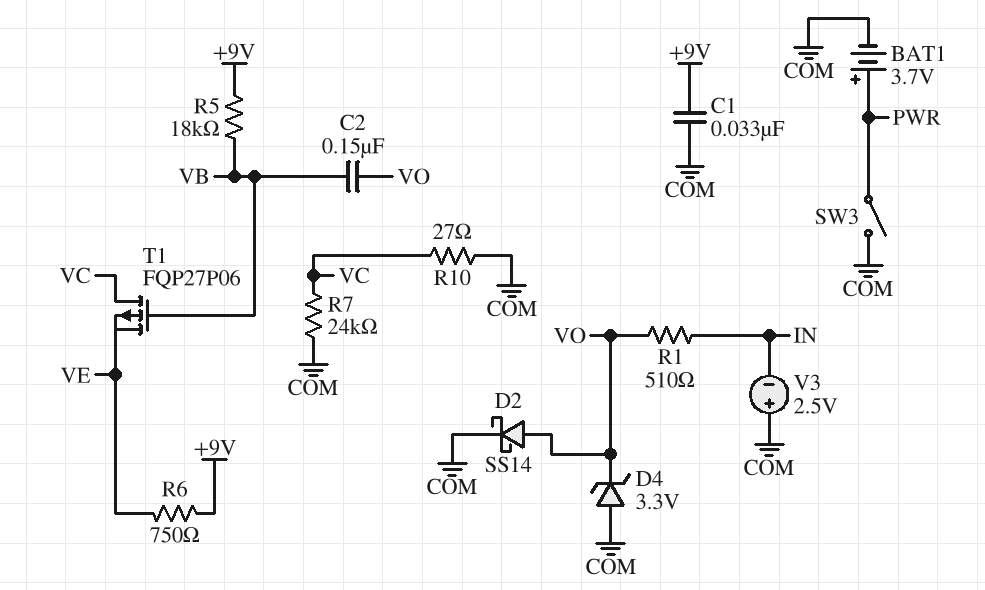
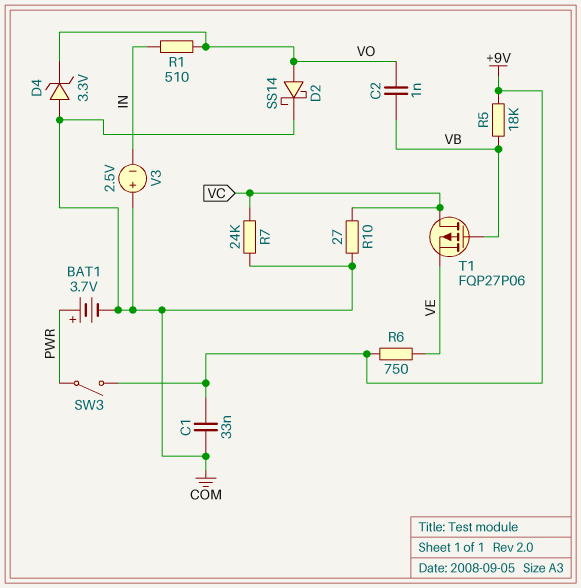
C2: 150nF (VB, VO) -> 1nF (VB, VO)
SW3: switch (COM, PWR) -> switch (+9V, PWR)

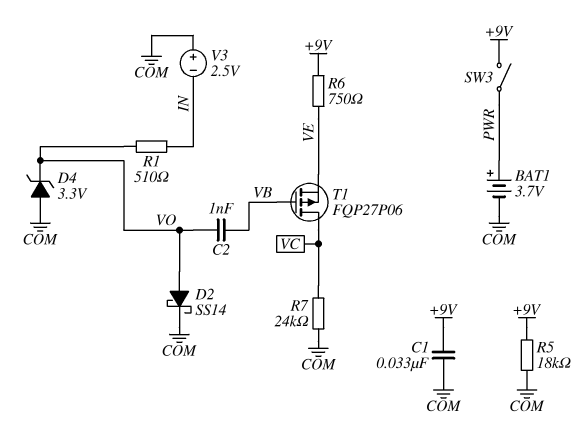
R5: 18k (+9V, VB) -> 18k (+9V, COM)
R10: 27 (COM, VC) -> none

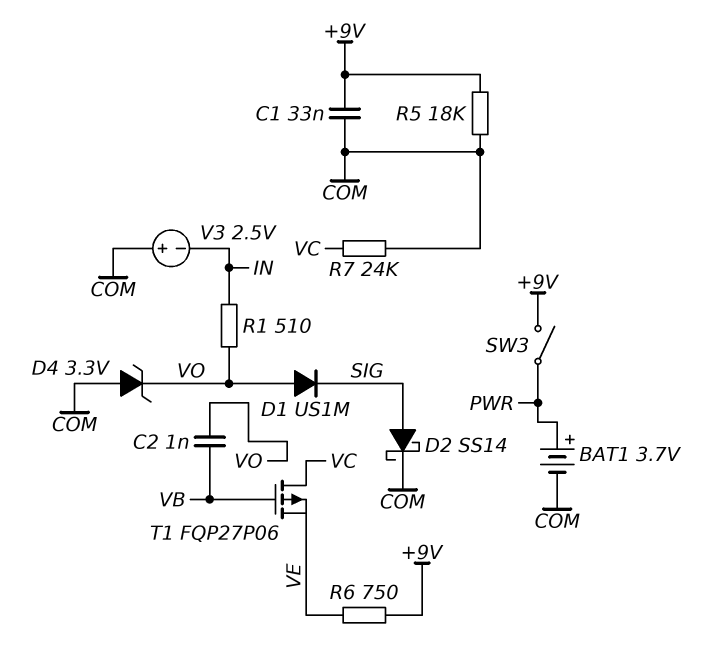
D1: none -> diode US1M (A VO, K SIG)
D2: schottky SS14 (A VO, K COM) -> schottky SS14 (A SIG, K COM)

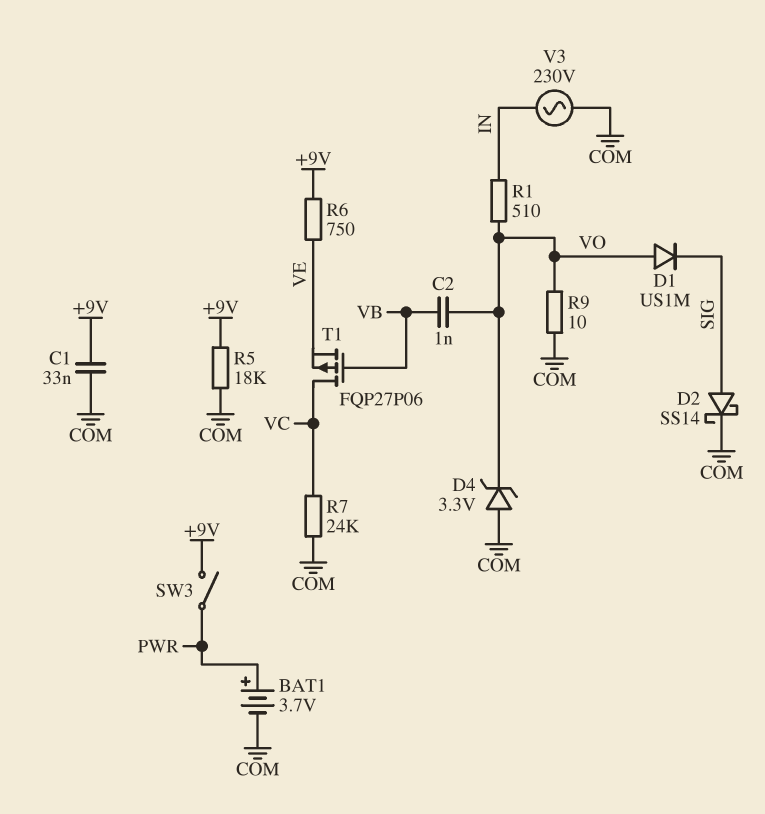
R9: none -> 10 (COM, VO)
V3: 2.5V (plus COM, minus IN) -> AC 230V (COM, IN)

